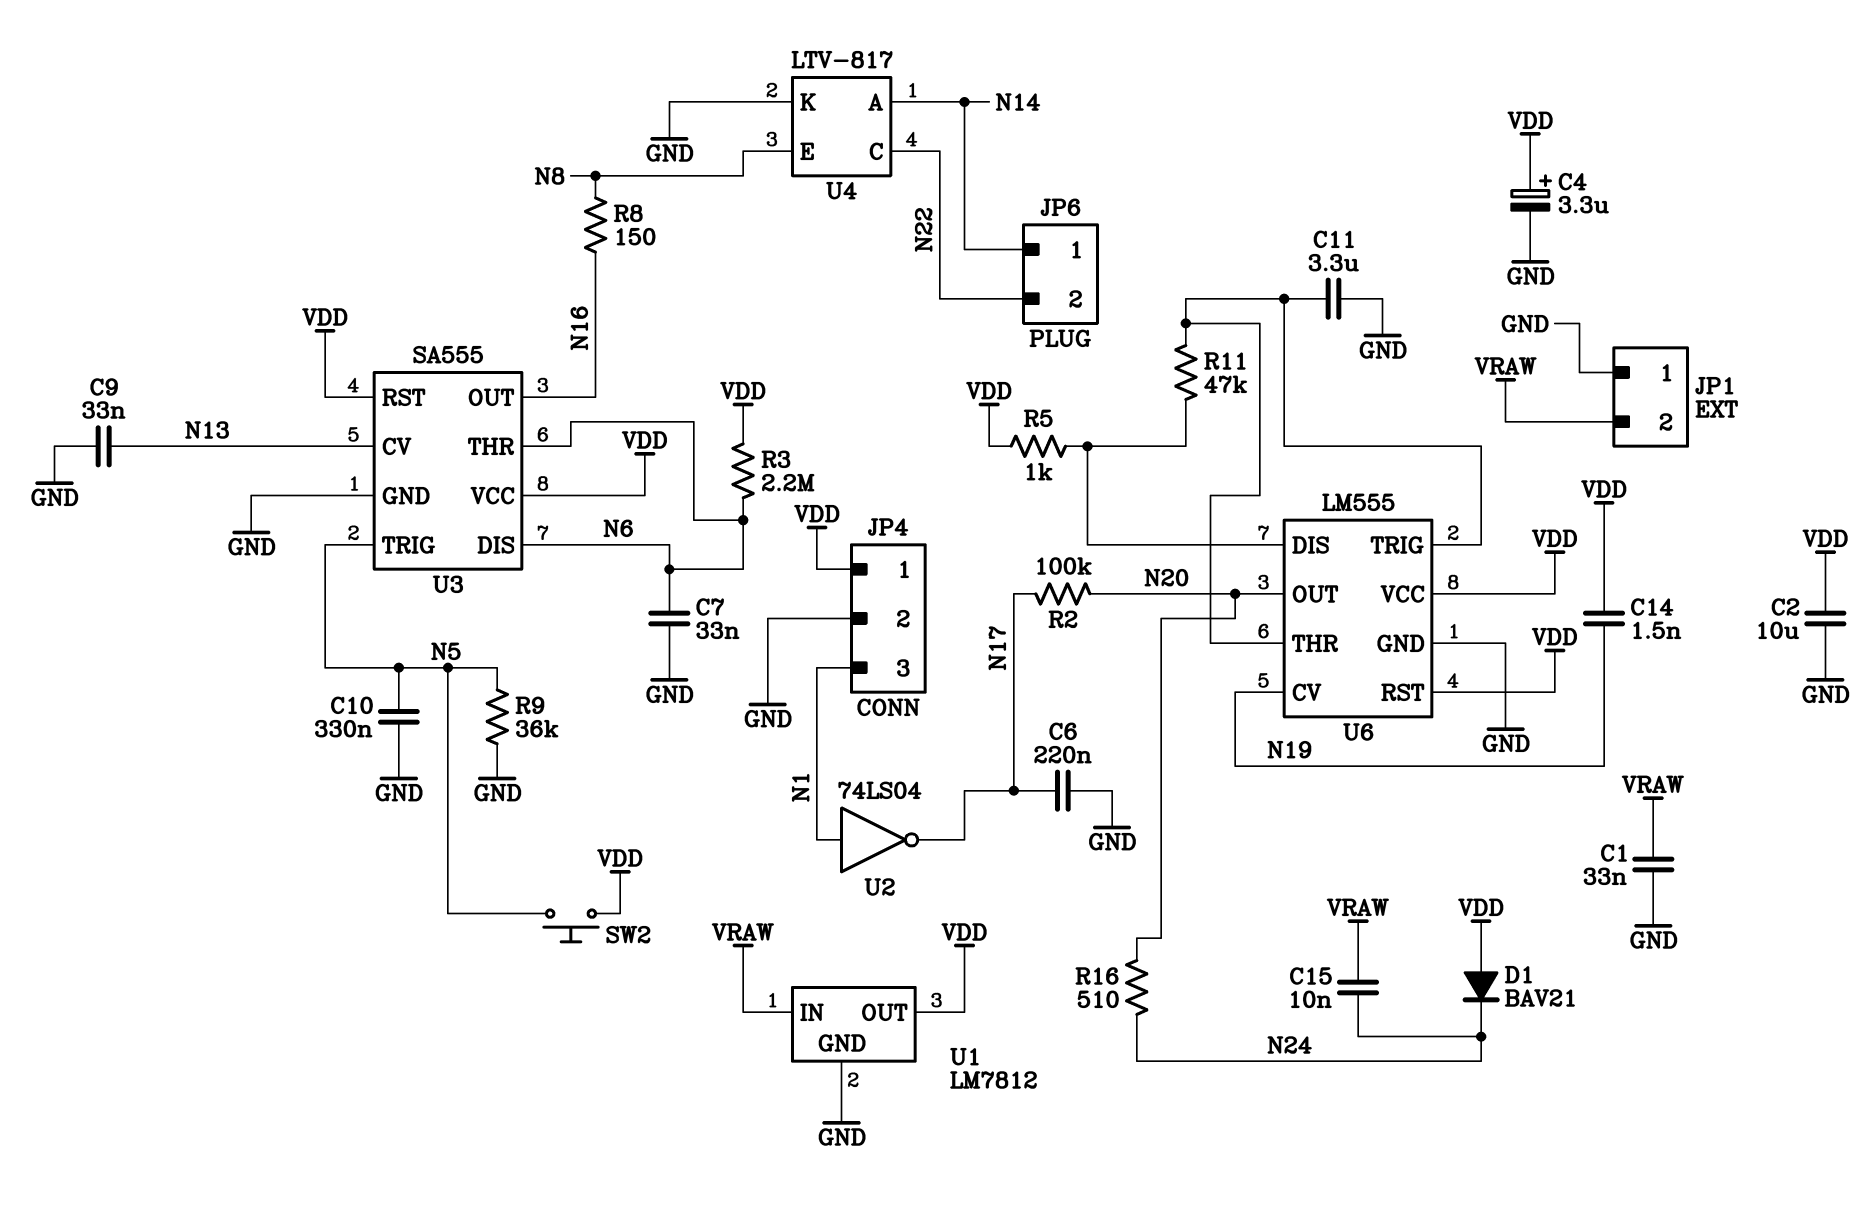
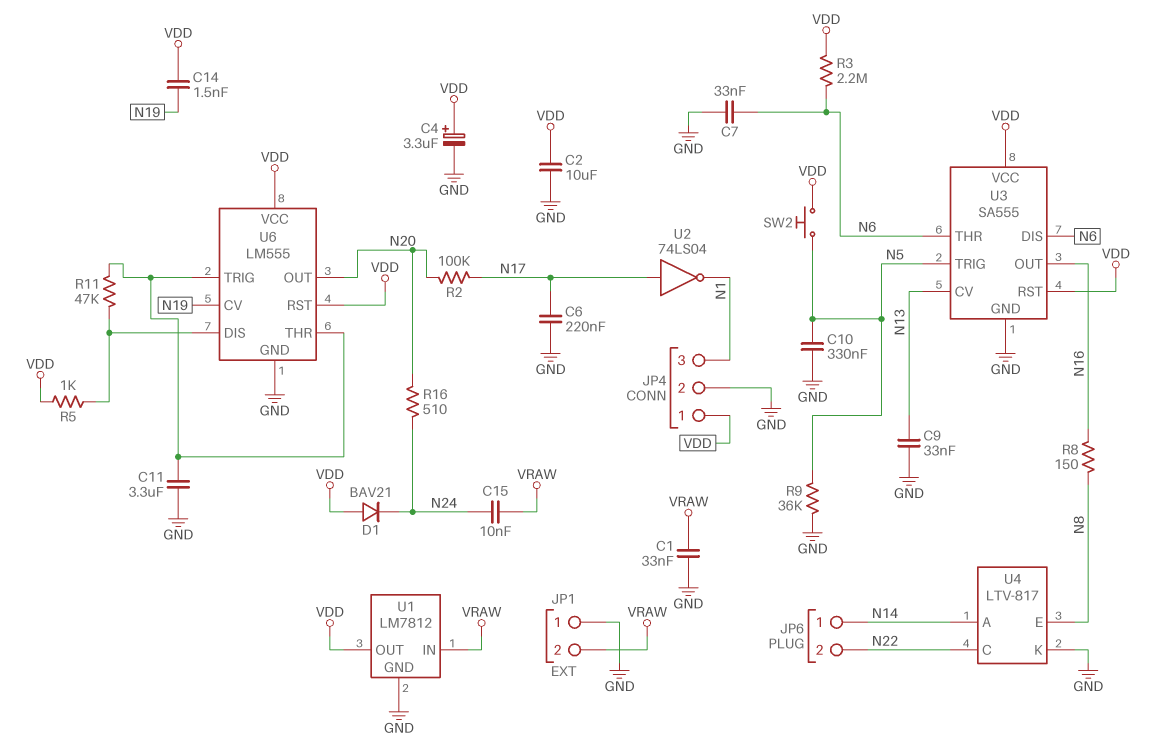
U2: NOT 74LS04 (in N1, out N17) -> NOT 74LS04 (in N17, out N1)

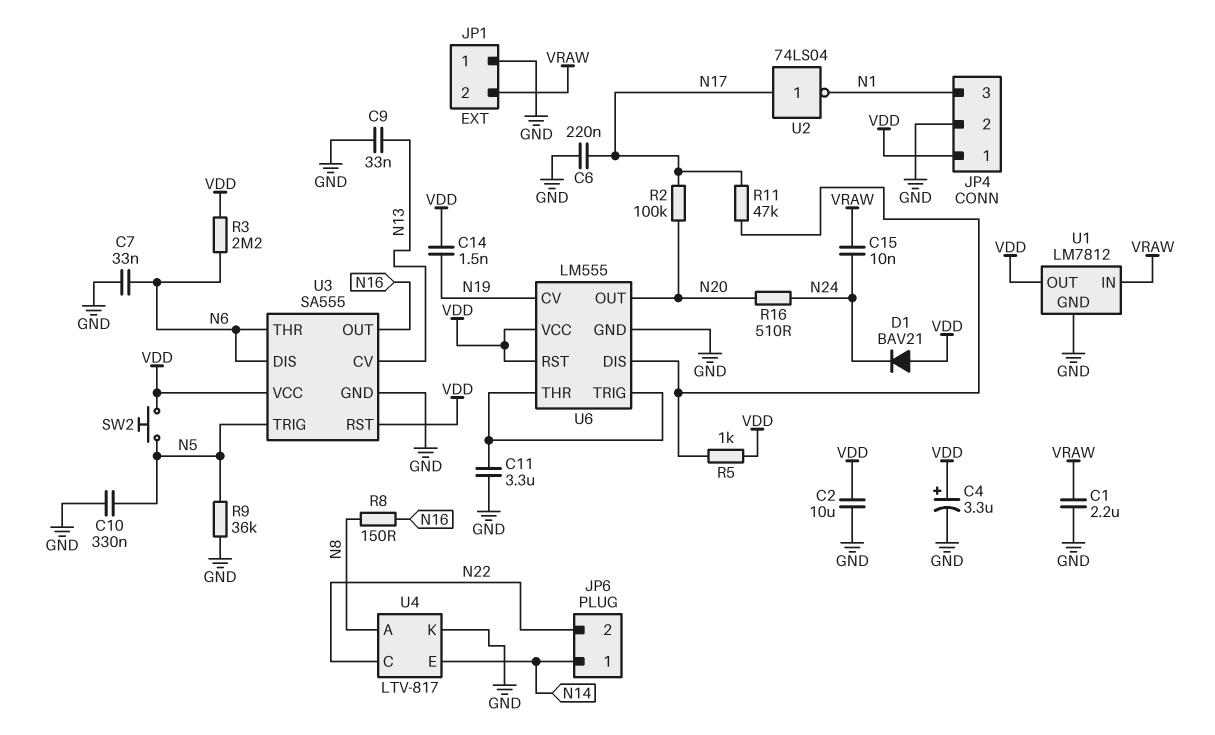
C1: 33nF (GND, VRAW) -> 2.2uF (GND, VRAW)
R11: 47k (U6/DIS, U6/THR) -> 47k (N17, U6/DIS)
U4 pin A: N14 -> N8
U4 pin E: N8 -> N14

